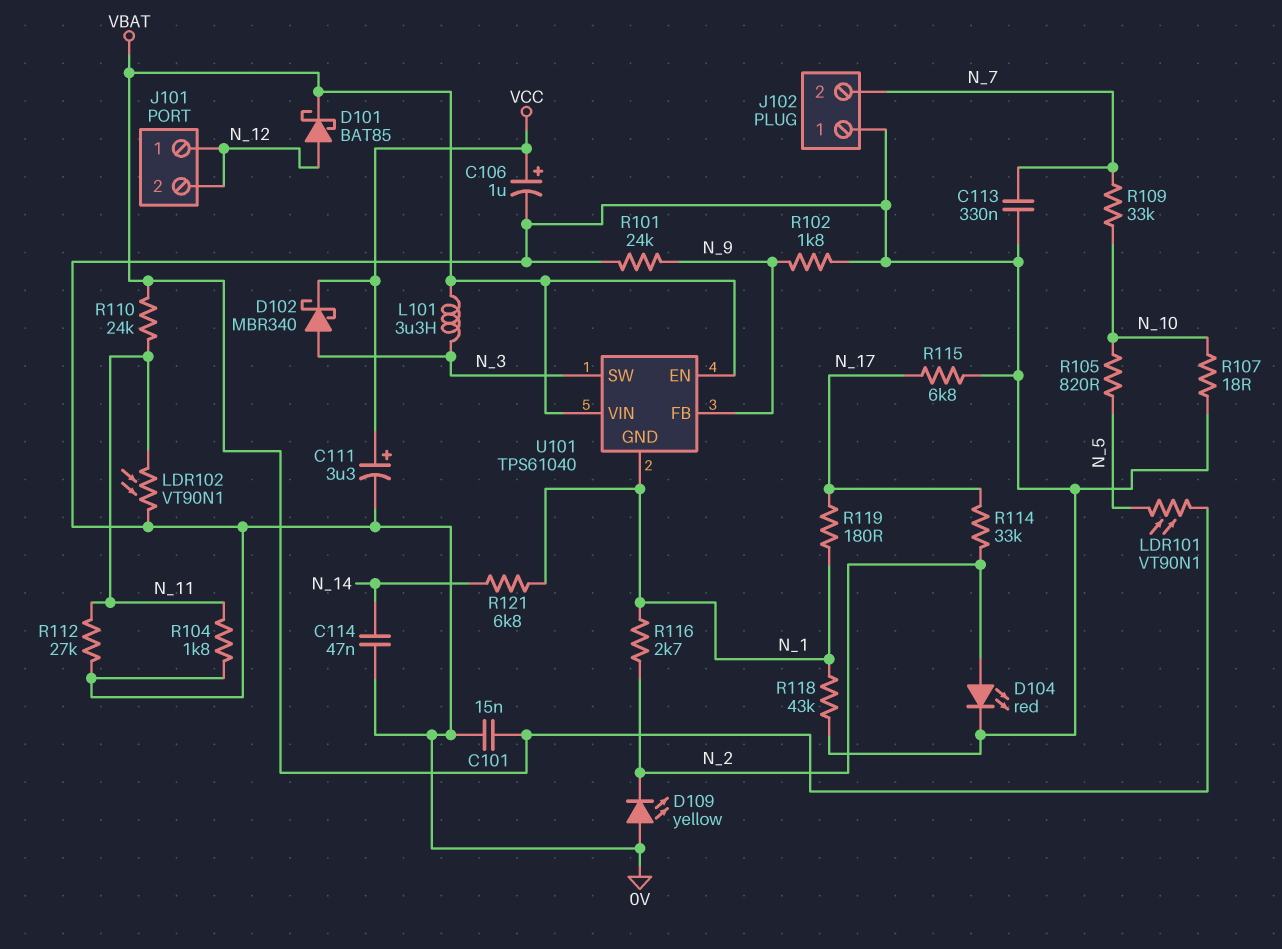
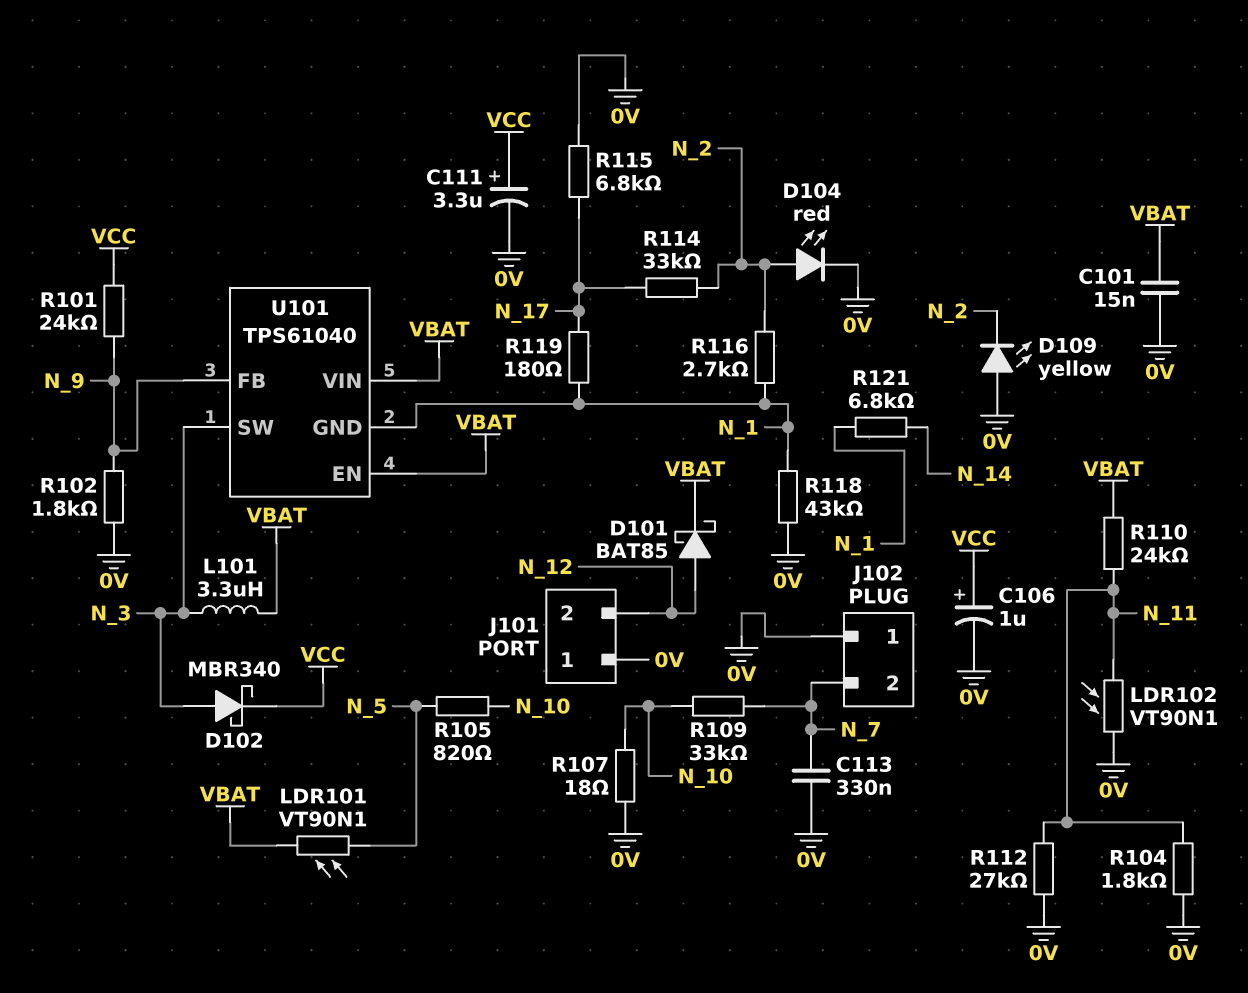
C114: 47nF (0V, N_14) -> none
J101 pin 1: N_12 -> 0V
R101: 24k (0V, N_9) -> 24k (N_9, VCC)

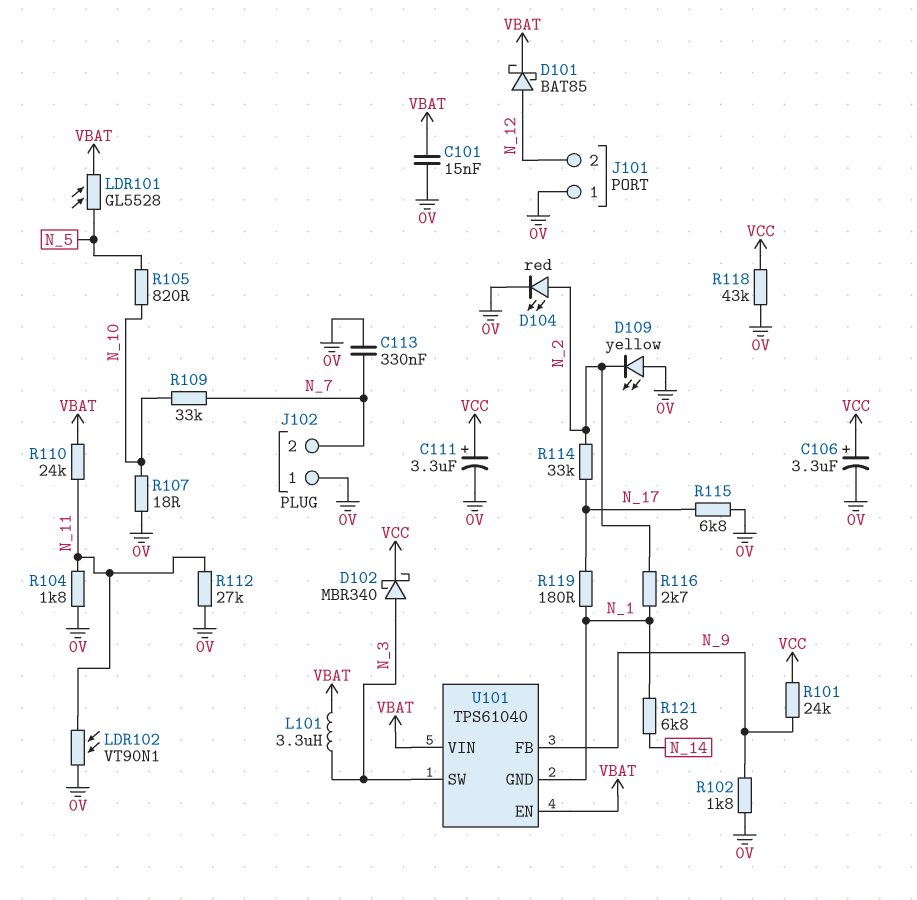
C106: 1uF (plus VCC, minus 0V) -> 3.3uF (plus VCC, minus 0V)
LDR101: VT90N1 (N_5, VBAT) -> GL5528 (N_5, VBAT)
R118: 43k (0V, N_1) -> 43k (0V, VCC)

